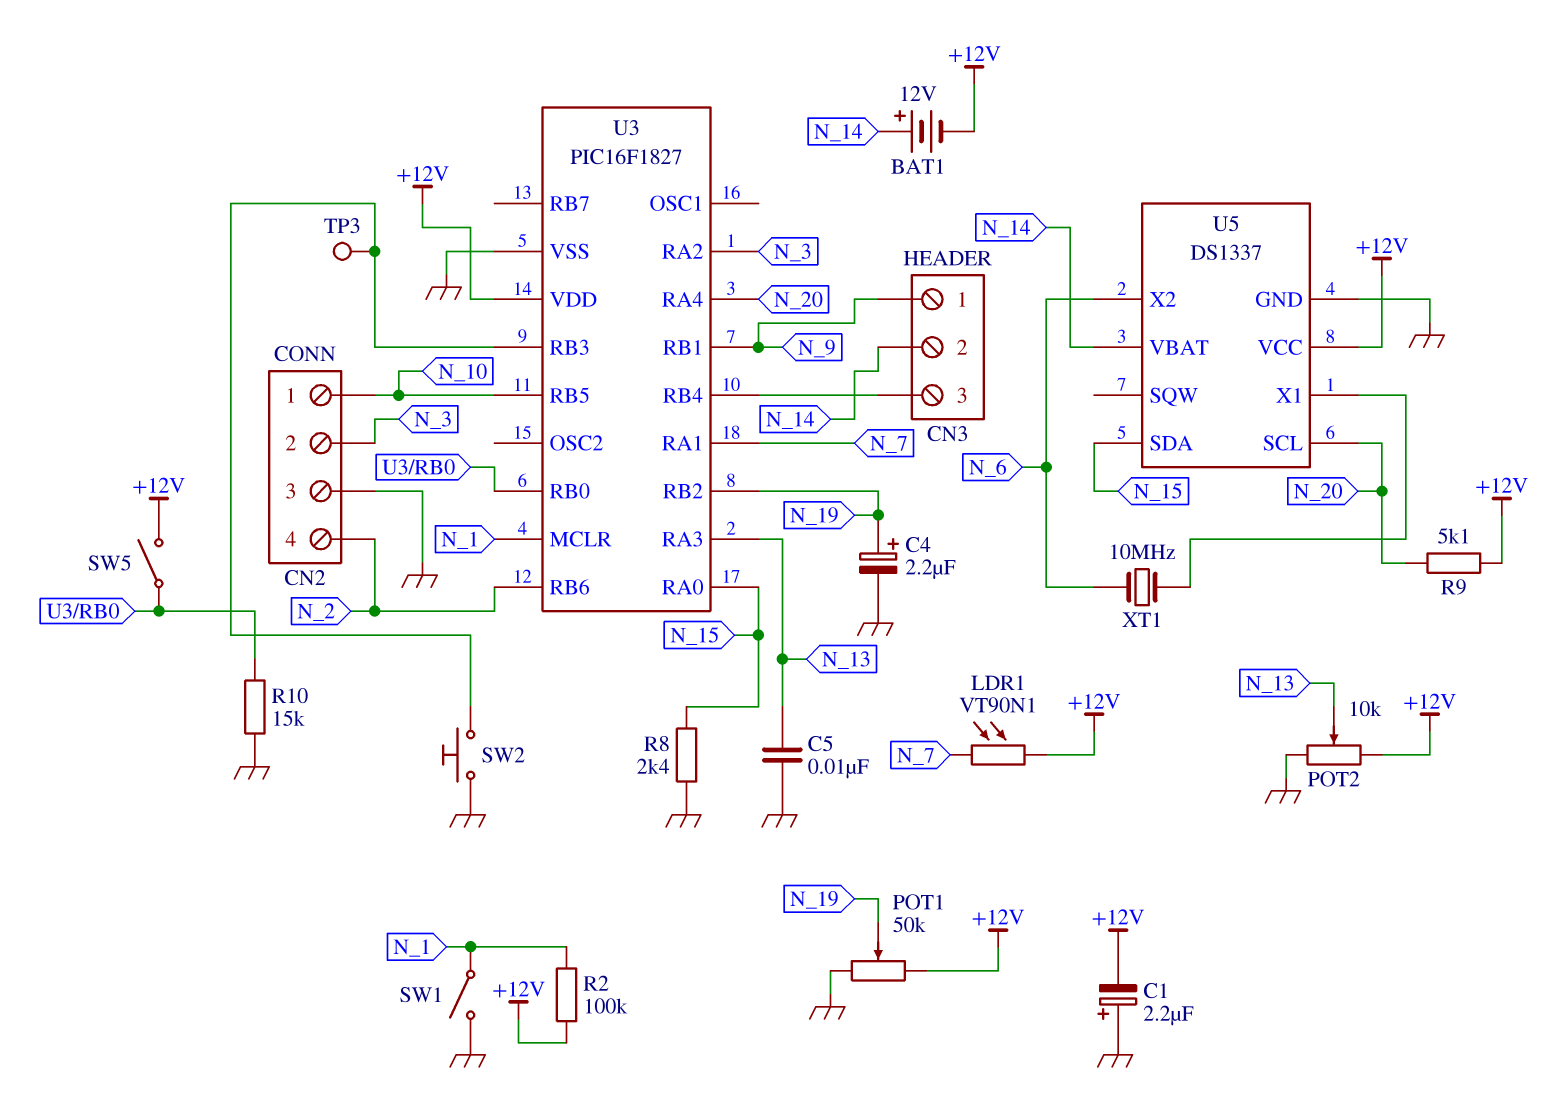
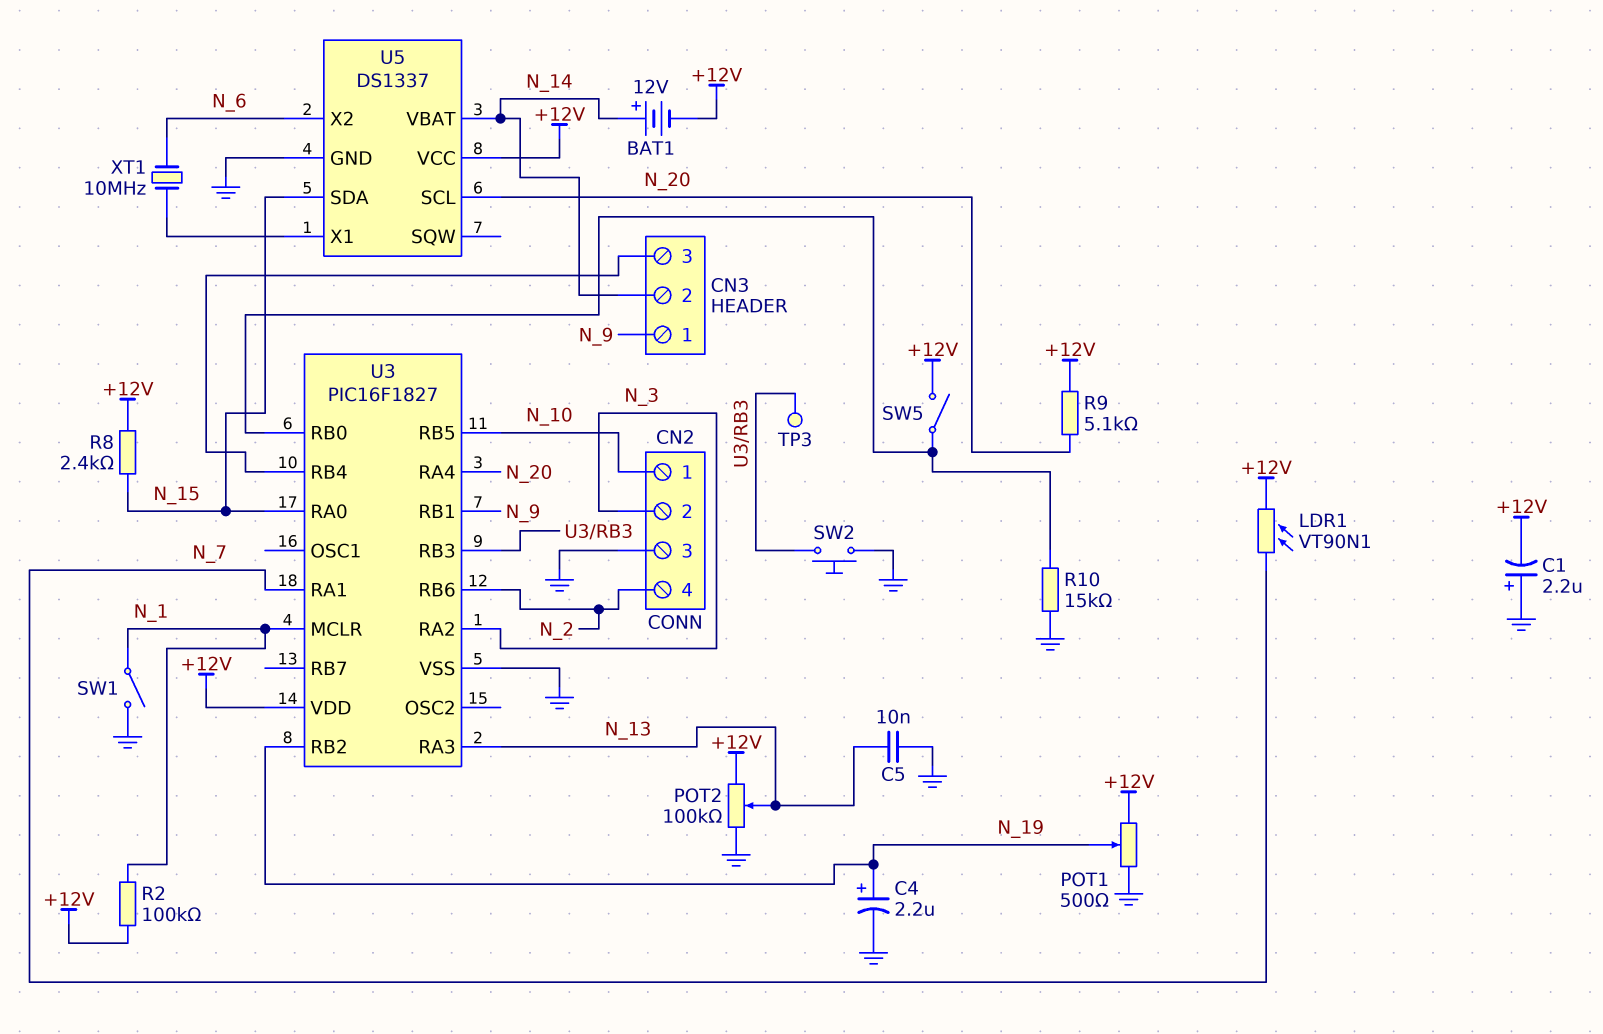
POT1: 50k (+12V, GND, wiper N_19) -> 500 (+12V, GND, wiper N_19)
POT2: 10k (+12V, GND, wiper N_13) -> 100k (+12V, GND, wiper N_13)
R8: 2.4k (GND, N_15) -> 2.4k (+12V, N_15)

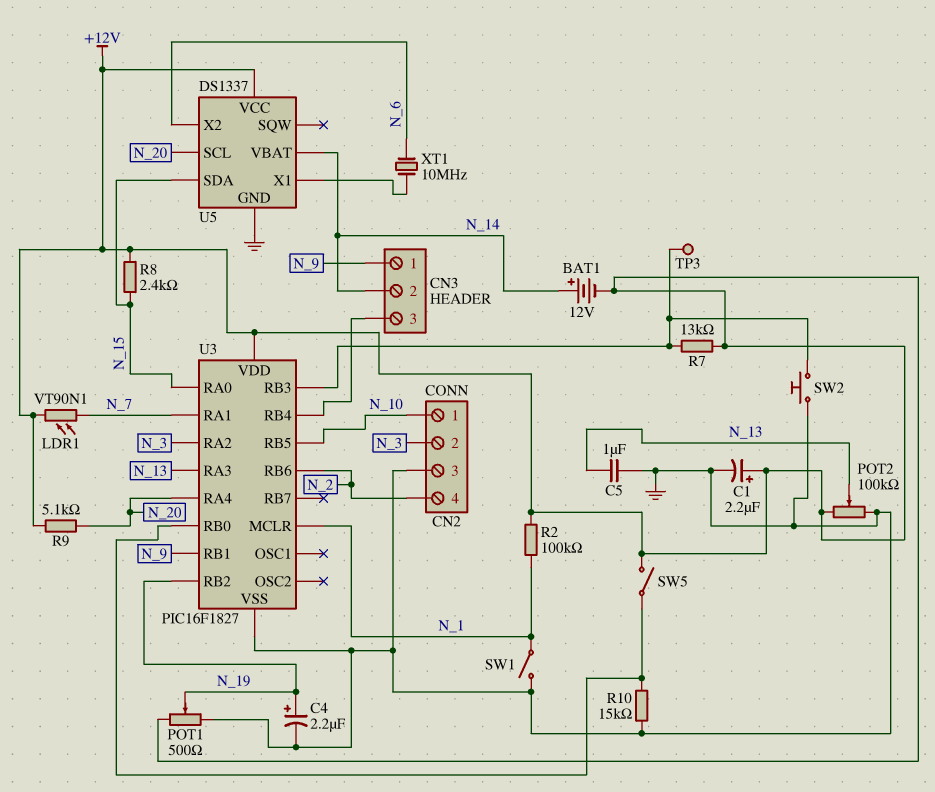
C1: 2.2uF (plus GND, minus +12V) -> 2.2uF (plus +12V, minus GND)
C5: 10nF (GND, N_13) -> 1uF (GND, N_13)
R7: none -> 13k (+12V, U3/RB3)

